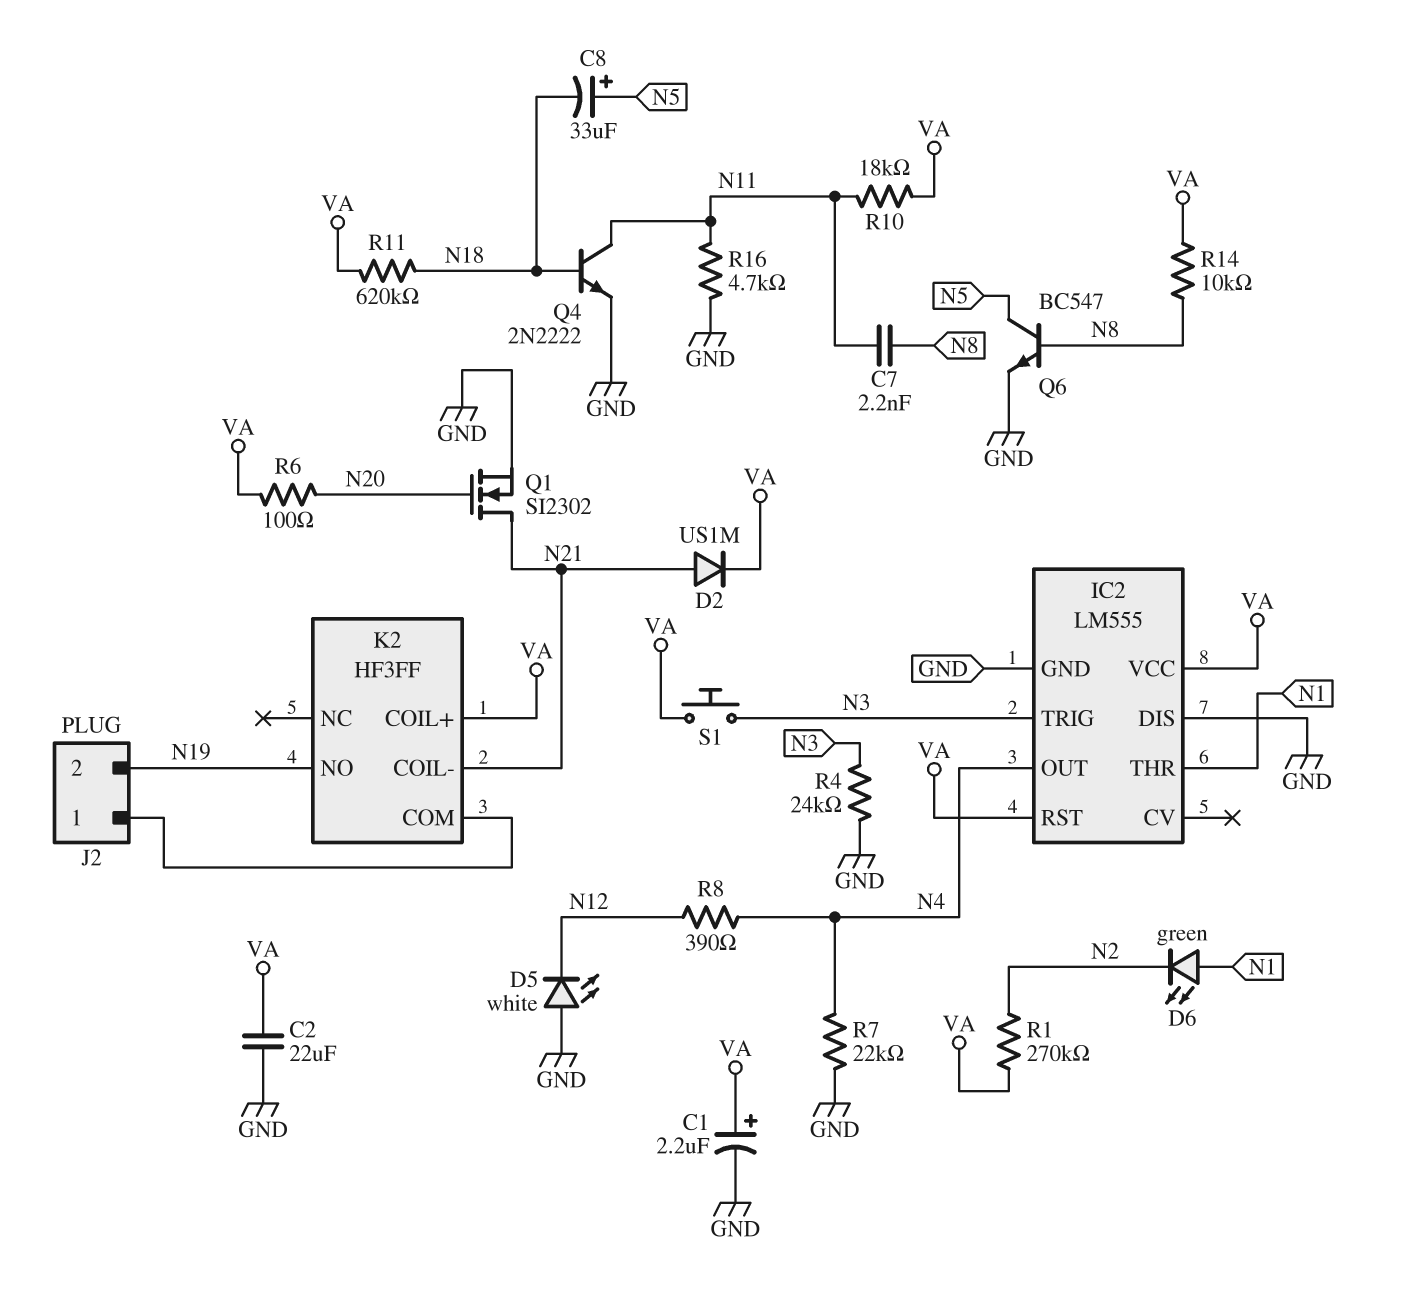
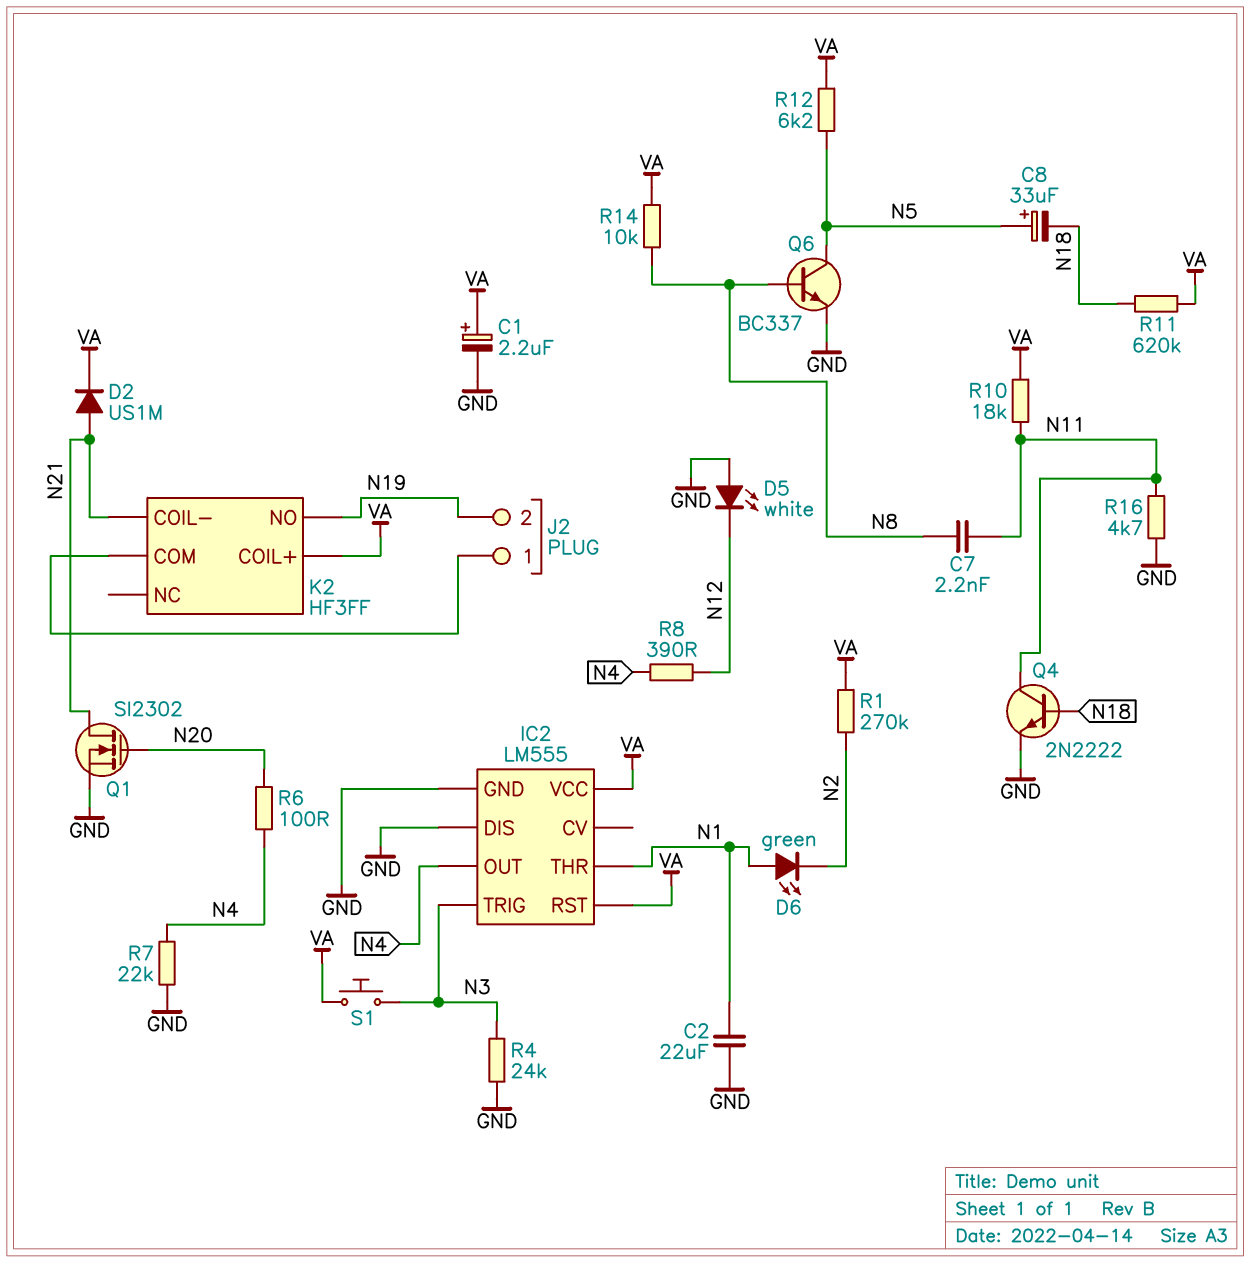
C2: 22uF (GND, VA) -> 22uF (GND, N1)
Q6: NPN BC547 (B N8, C N5, E GND) -> NPN BC337 (B N8, C N5, E GND)
R6: 100 (N20, VA) -> 100 (N4, N20)
R12: none -> 6.2k (N5, VA)

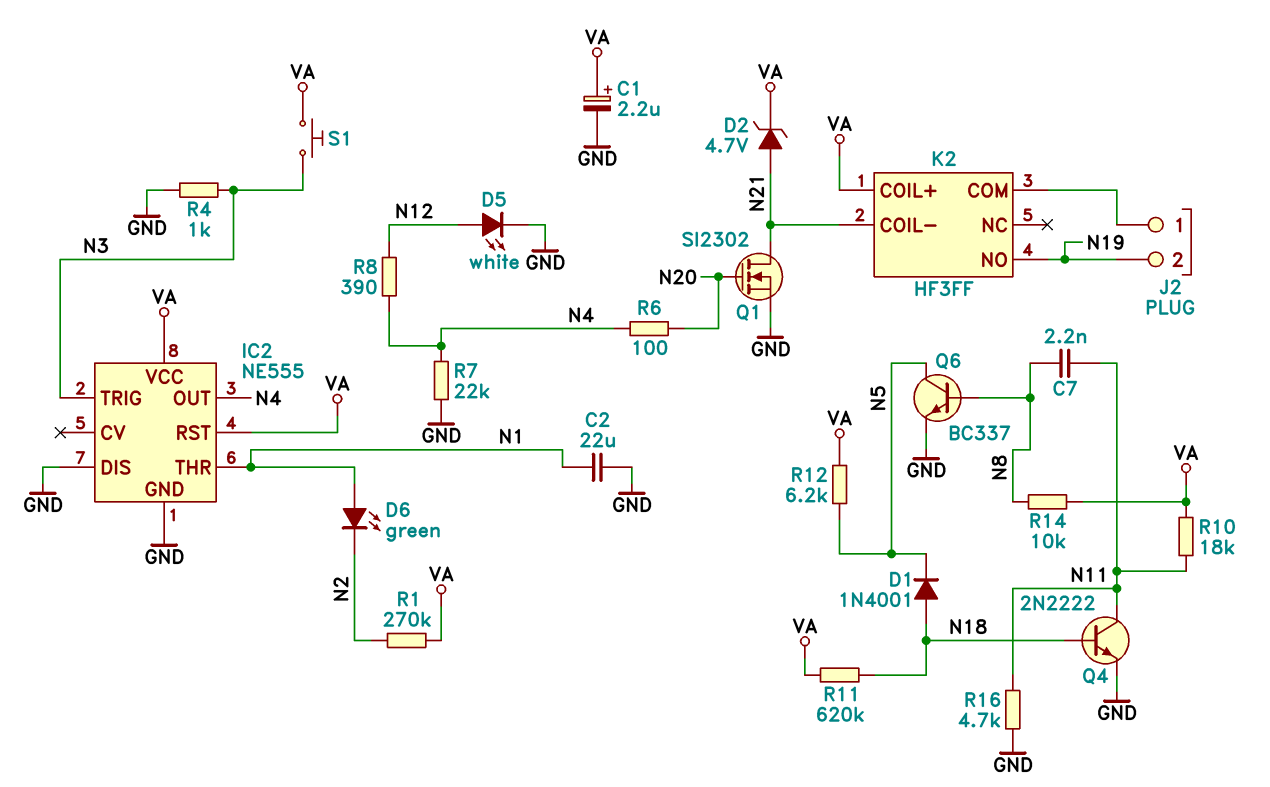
C8: 33uF (plus N5, minus N18) -> none
D1: none -> diode 1N4001 (A N18, K N5)
D2: diode US1M (A N21, K VA) -> zener 4.7V (A N21, K VA)
D5: LED white (A GND, K N12) -> LED white (A N12, K GND)
IC2: LM555 -> NE555
R4: 24k (GND, N3) -> 1k (GND, N3)

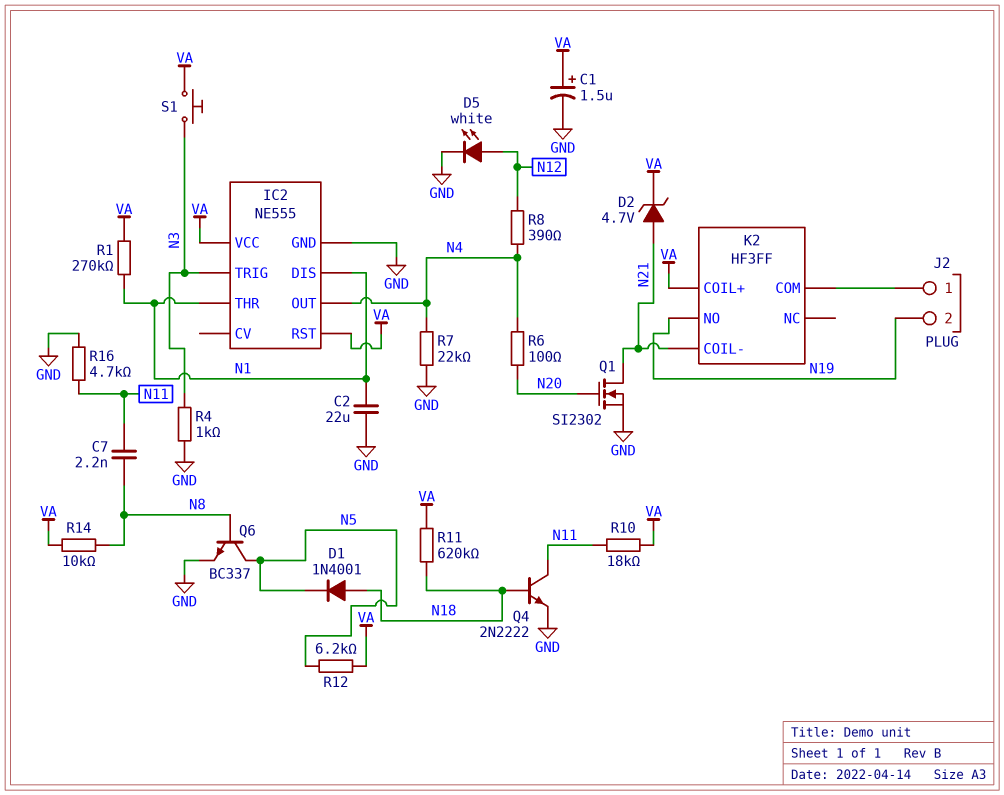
C1: 2.2uF (plus VA, minus GND) -> 1.5uF (plus VA, minus GND)
D6: LED green (A N1, K N2) -> none
IC2 pin DIS: GND -> N1
R1: 270k (N2, VA) -> 270k (N1, VA)

